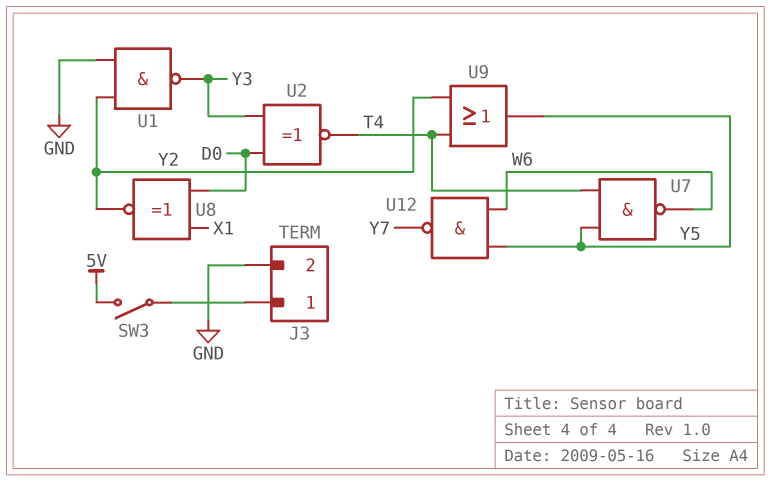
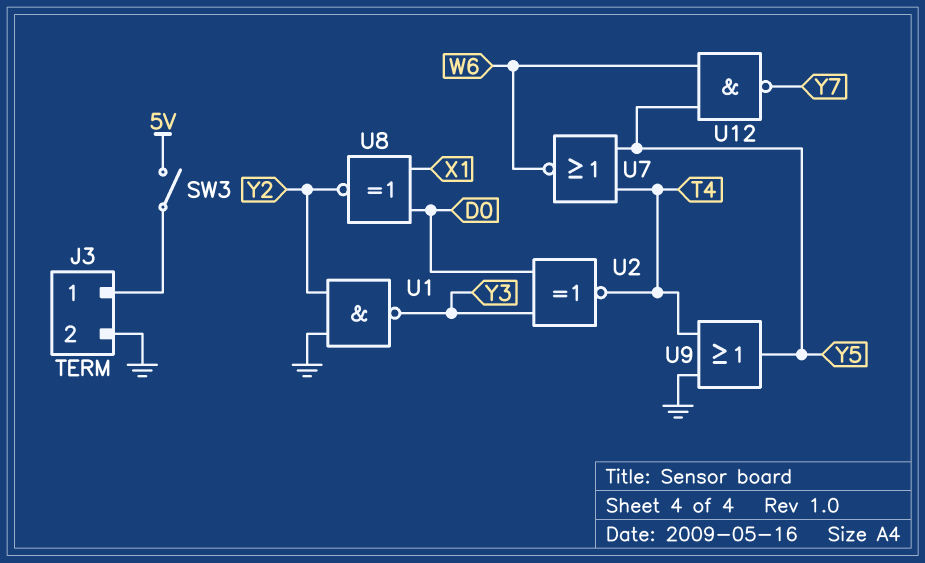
U7: NAND (in T4, in Y5, out W6) -> NOR (in T4, in Y5, out W6)
U9: OR (in T4, in Y2, out Y5) -> OR (in GND, in T4, out Y5)

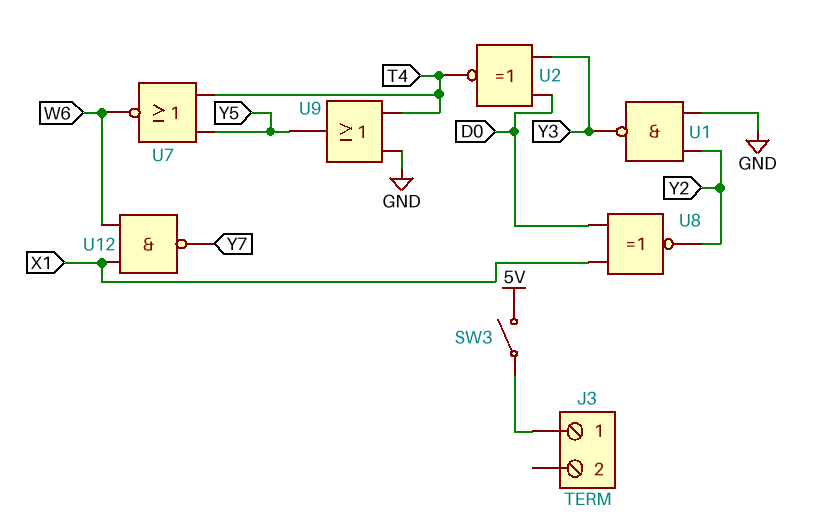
J3 pin 2: GND -> none
U12: NAND (in W6, in Y5, out Y7) -> NAND (in W6, in X1, out Y7)

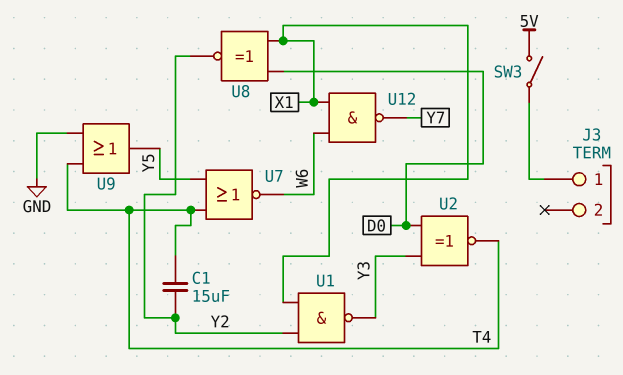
C1: none -> 15uF (T4, Y2)
U1: NAND (in GND, in Y2, out Y3) -> NAND (in X1, in Y2, out Y3)

